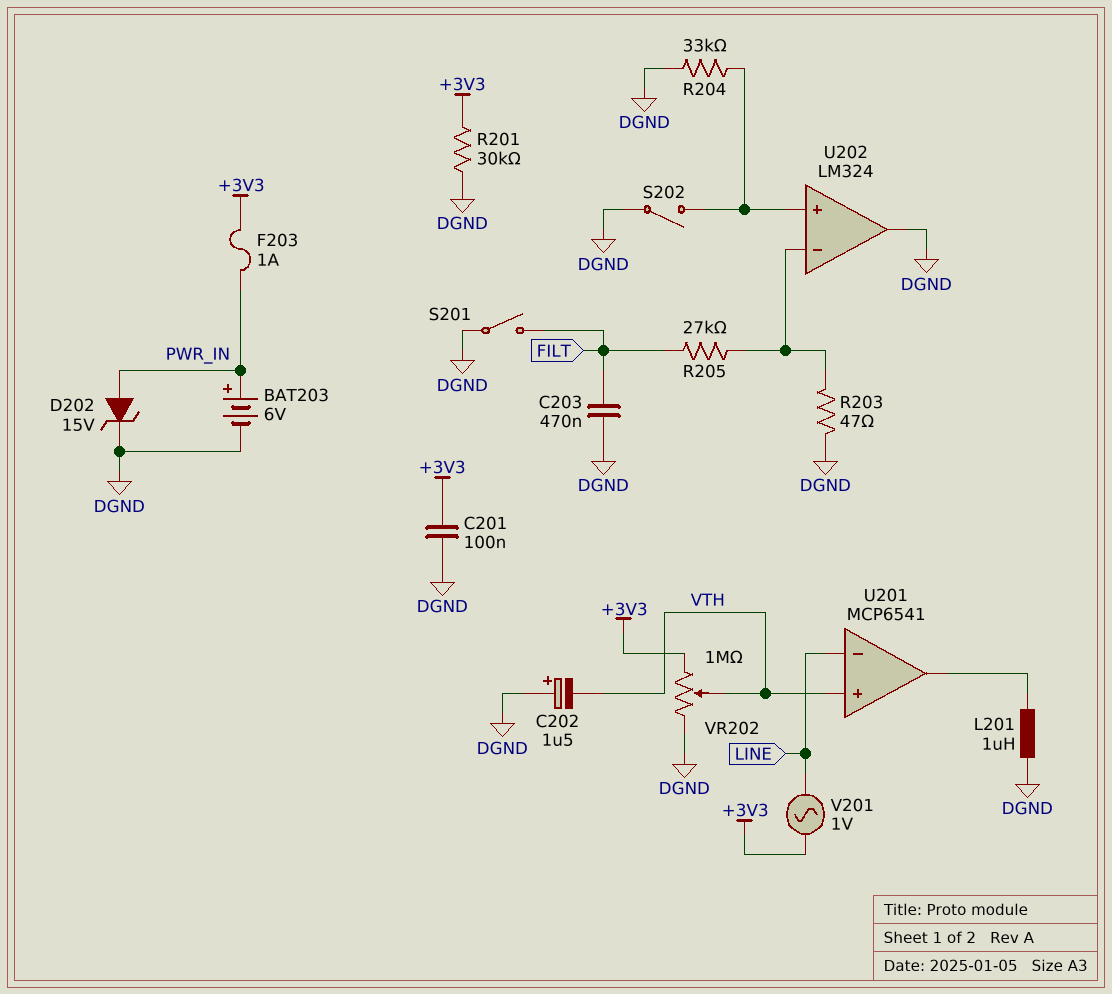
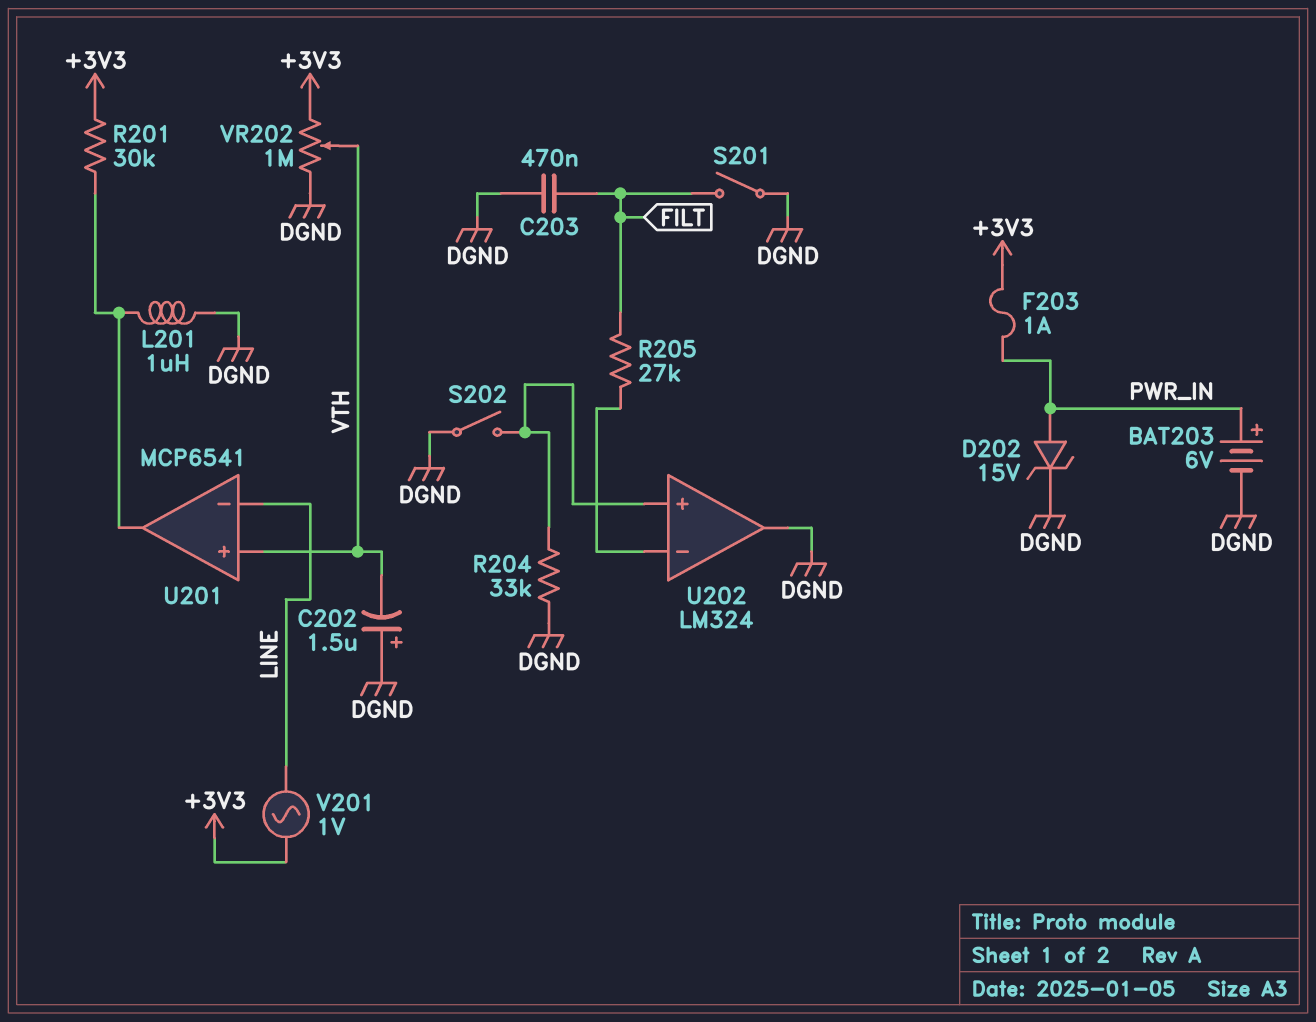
C201: 100nF (+3V3, DGND) -> none
R201: 30k (+3V3, DGND) -> 30k (+3V3, U201/out)
R203: 47 (DGND, U202/in-) -> none

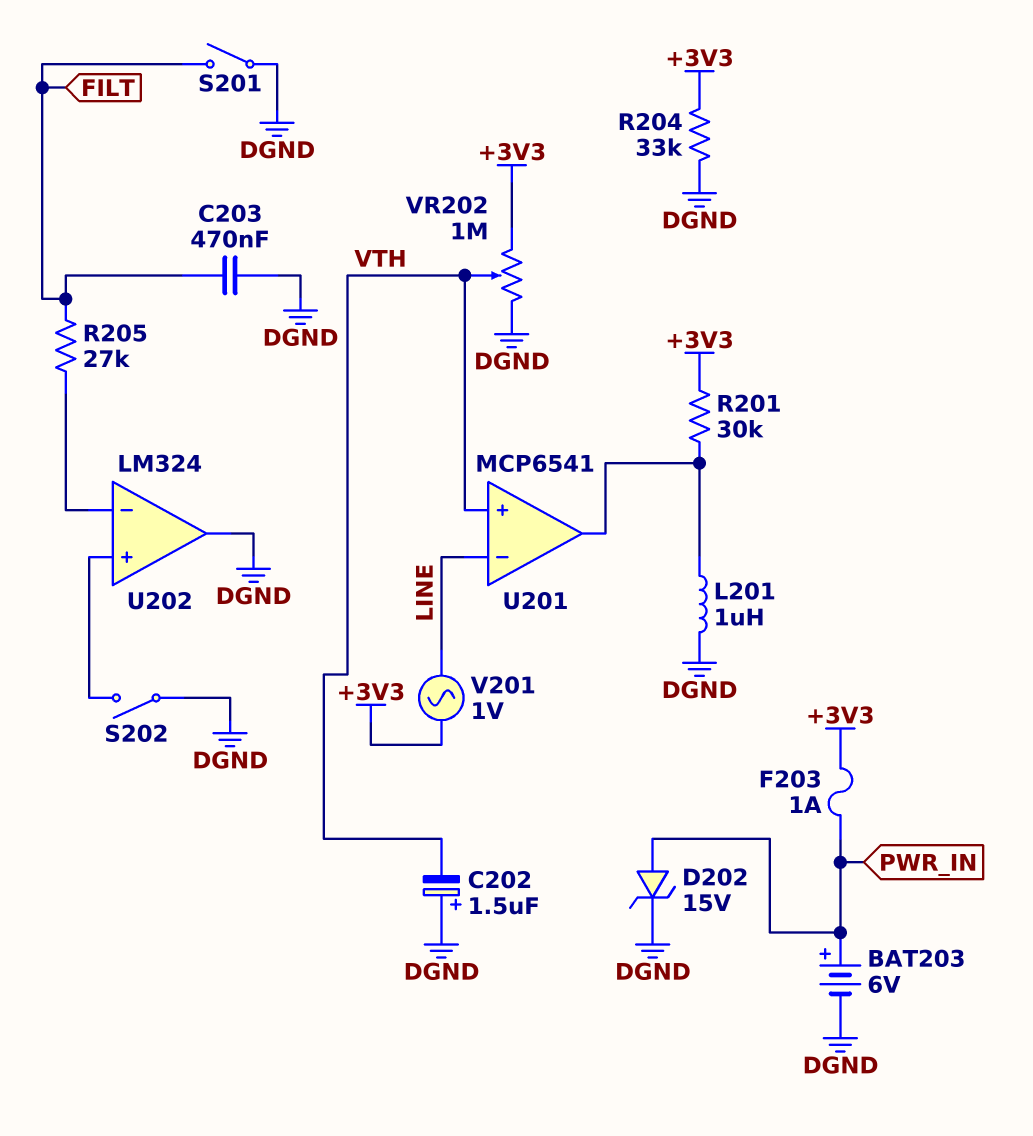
R204: 33k (DGND, U202/in+) -> 33k (+3V3, DGND)

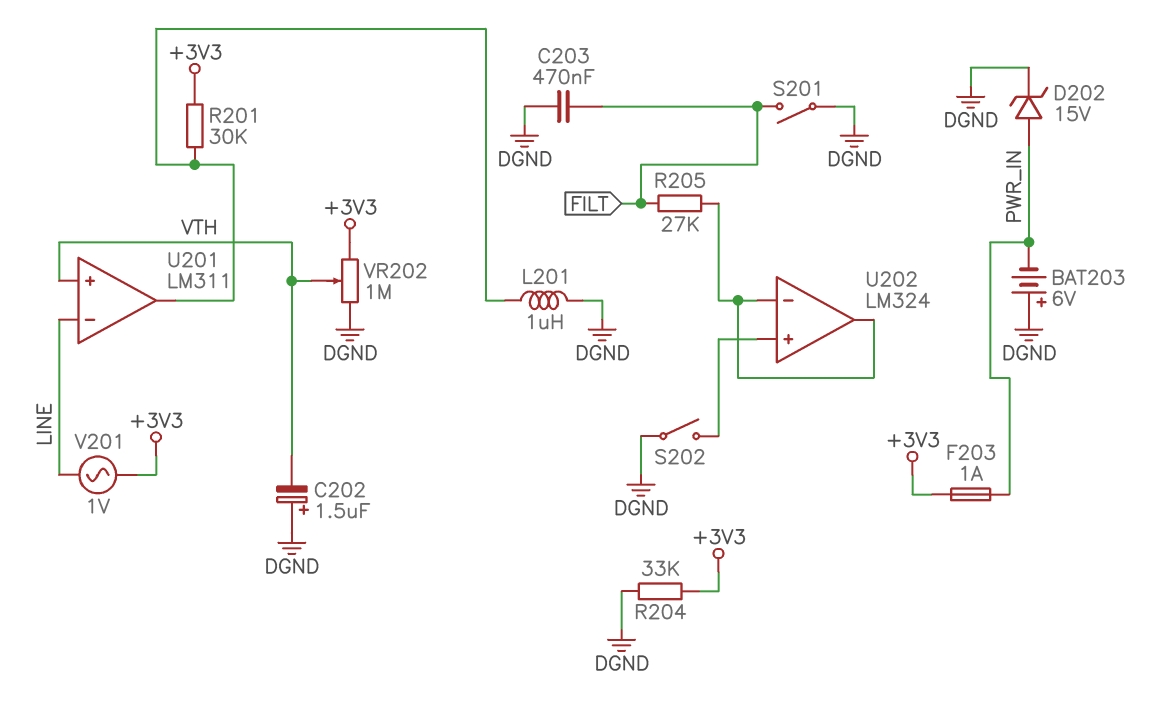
BAT203: 6V (plus PWR_IN, minus DGND) -> 6V (plus DGND, minus PWR_IN)
U201: MCP6541 -> LM311
U202 pin out: DGND -> U202/in-

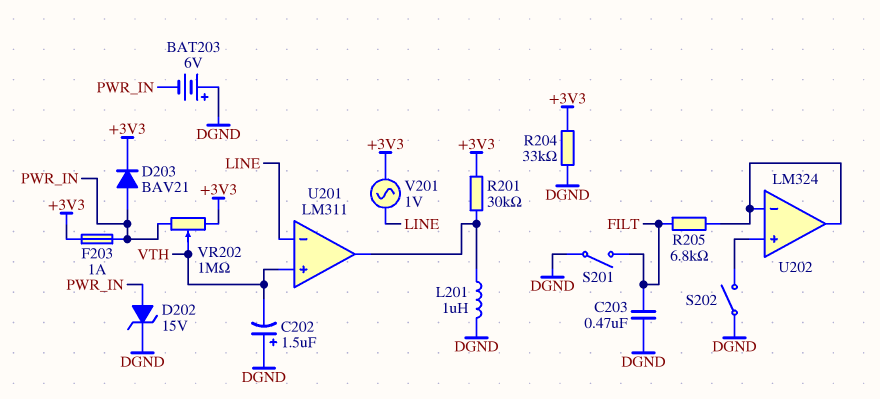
D203: none -> diode BAV21 (A PWR_IN, K +3V3)
R205: 27k (FILT, U202/in-) -> 6.8k (FILT, U202/in-)
VR202: 1M (+3V3, DGND, wiper VTH) -> 1M (+3V3, PWR_IN, wiper VTH)

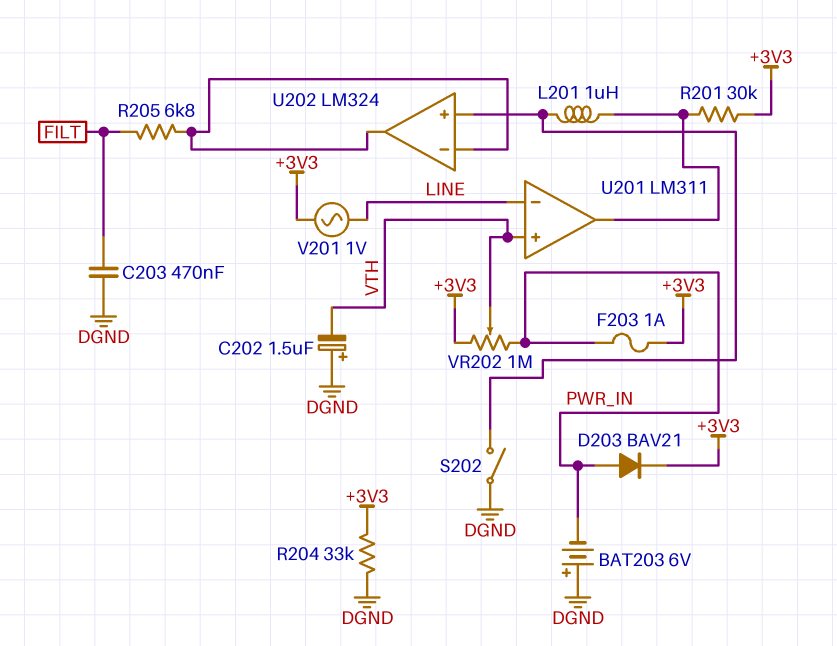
D202: zener 15V (A PWR_IN, K DGND) -> none
L201: 1uH (DGND, U201/out) -> 1uH (U201/out, U202/in+)
S201: switch (DGND, FILT) -> none

